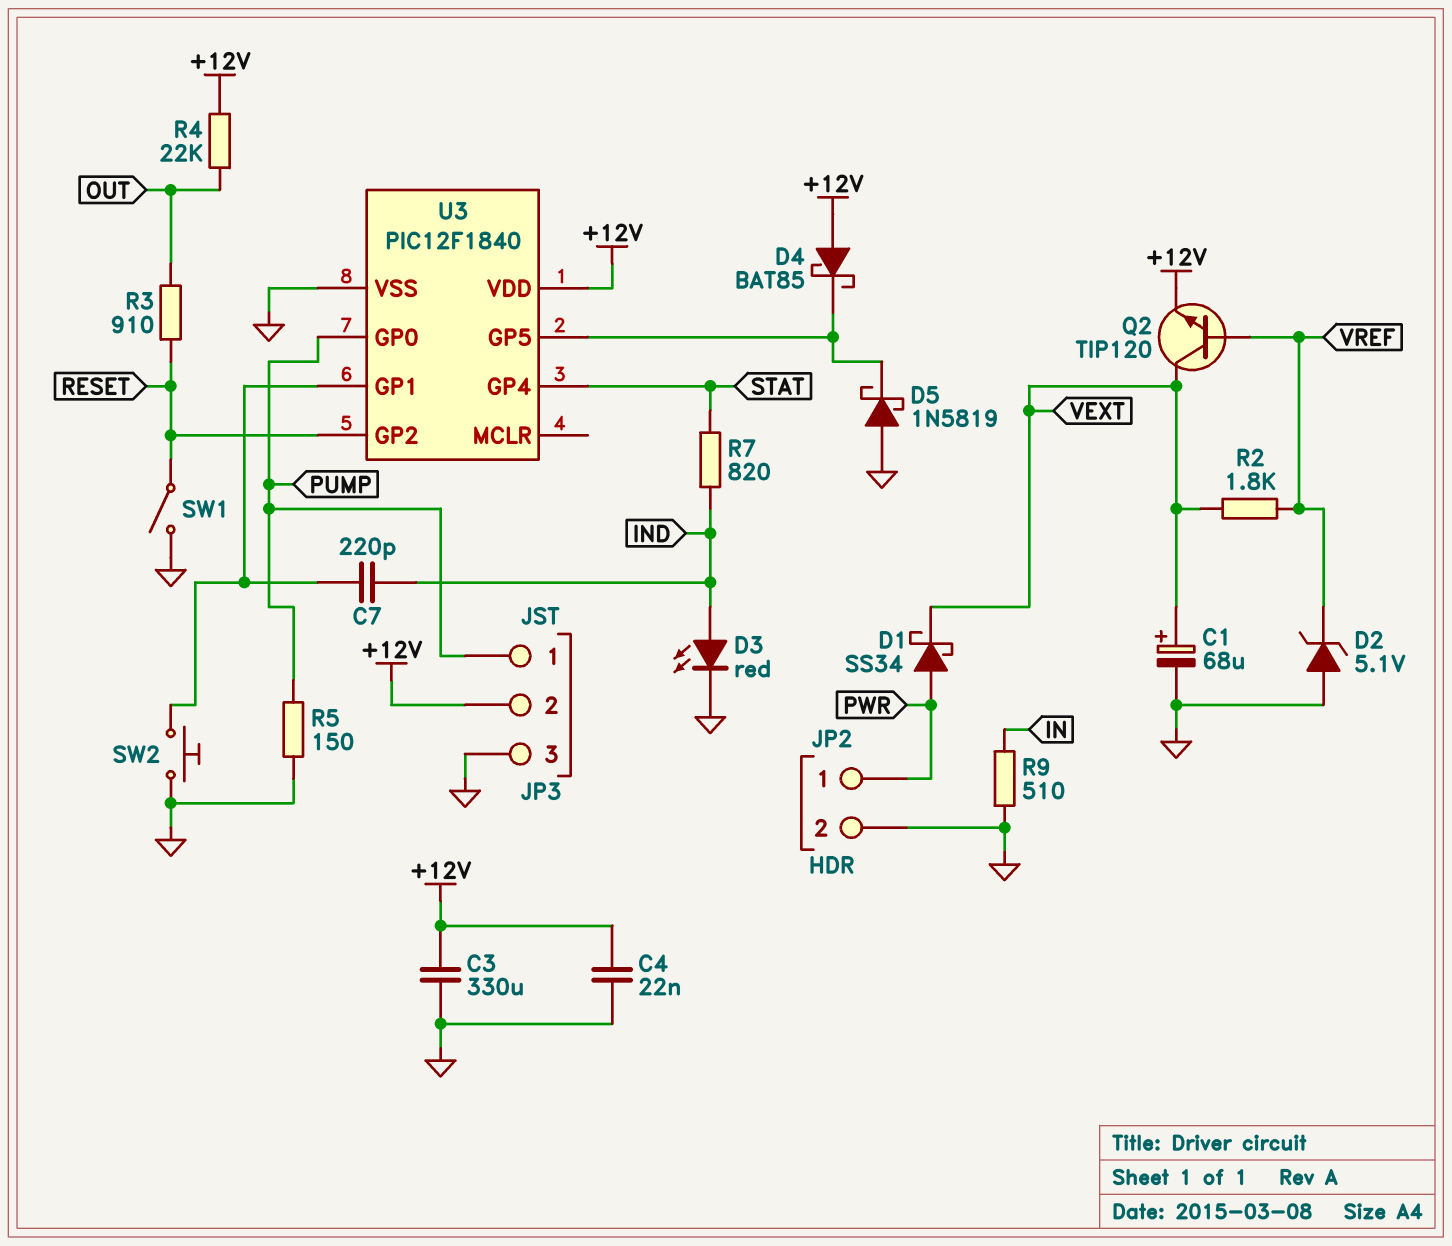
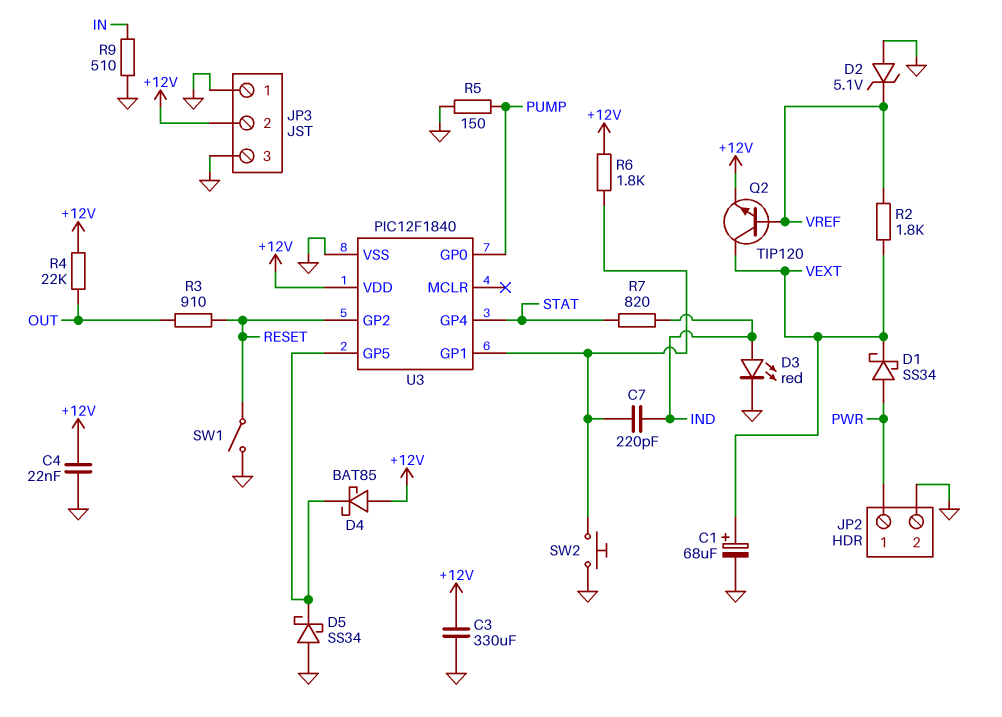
D5: schottky 1N5819 (A GND, K U3/GP5) -> schottky SS34 (A GND, K U3/GP5)
JP3 pin 1: PUMP -> GND
R6: none -> 1.8k (+12V, U3/GP1)

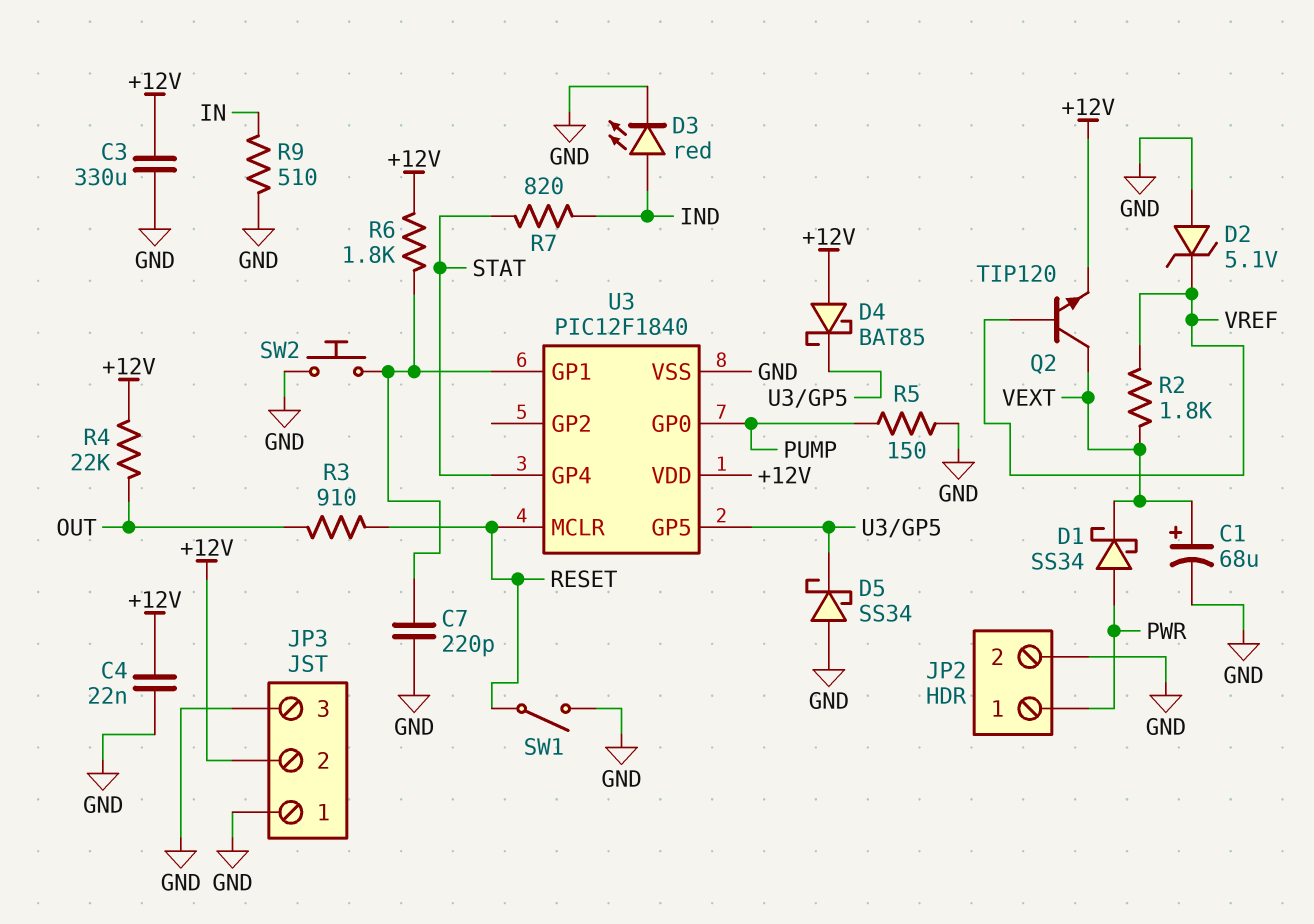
C7: 220pF (IND, U3/GP1) -> 220pF (GND, U3/GP1)
U3 pin GP2: RESET -> none
U3 pin MCLR: none -> RESET

